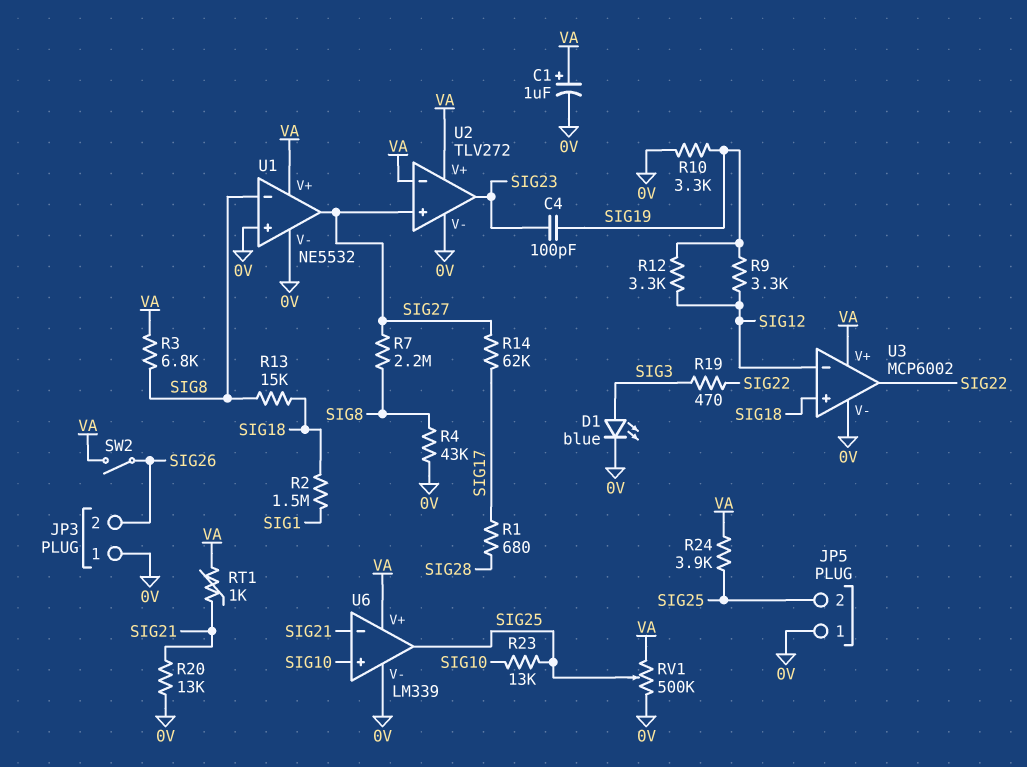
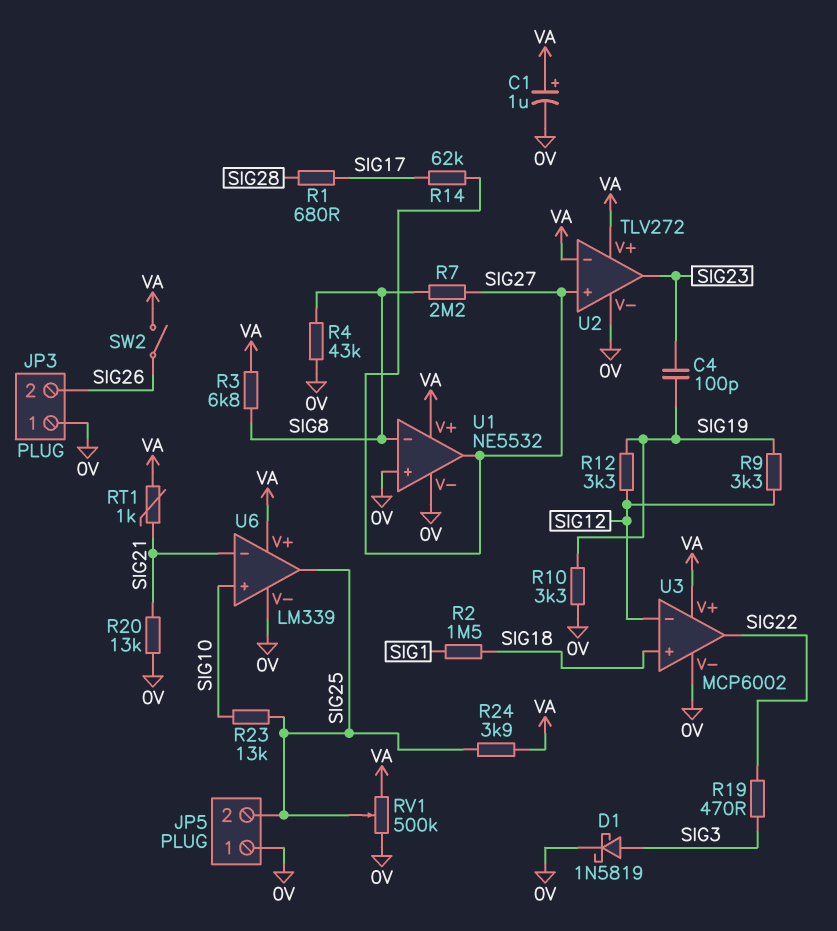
D1: LED blue (A SIG3, K 0V) -> schottky 1N5819 (A SIG3, K 0V)
R13: 15k (SIG8, SIG18) -> none

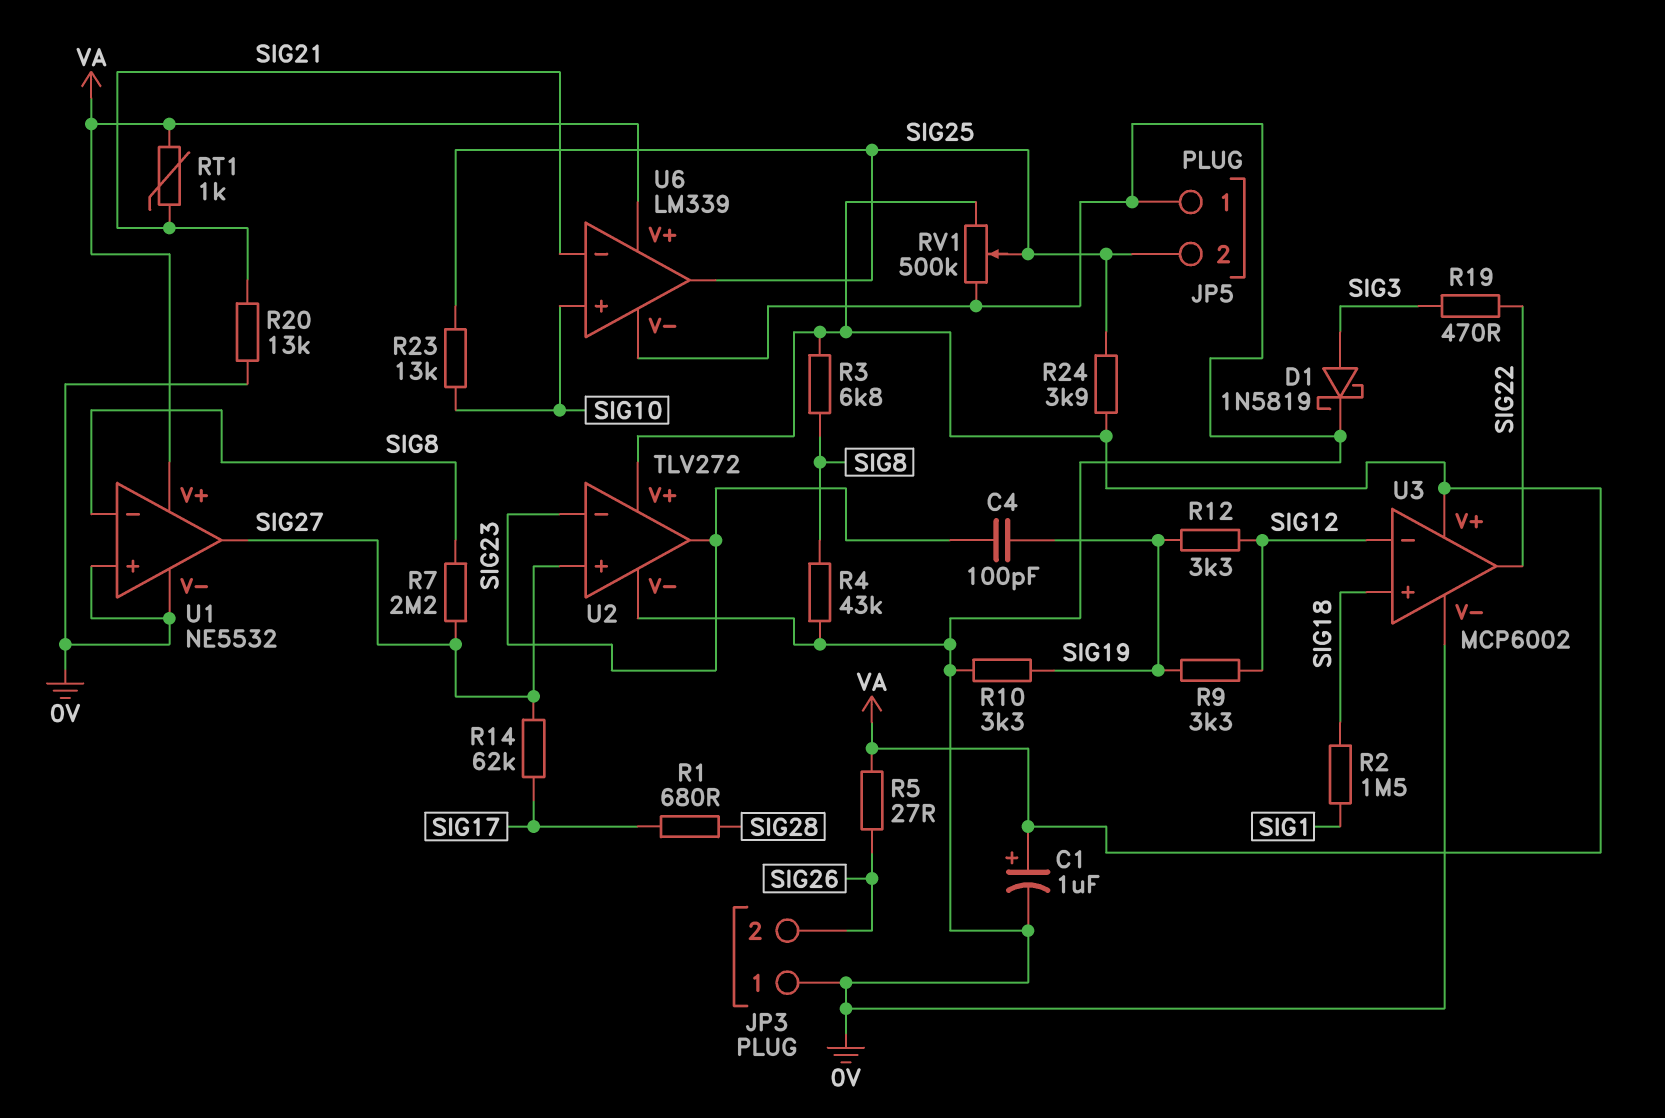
R5: none -> 27 (SIG26, VA)
SW2: switch (SIG26, VA) -> none
U2 pin in-: VA -> SIG23

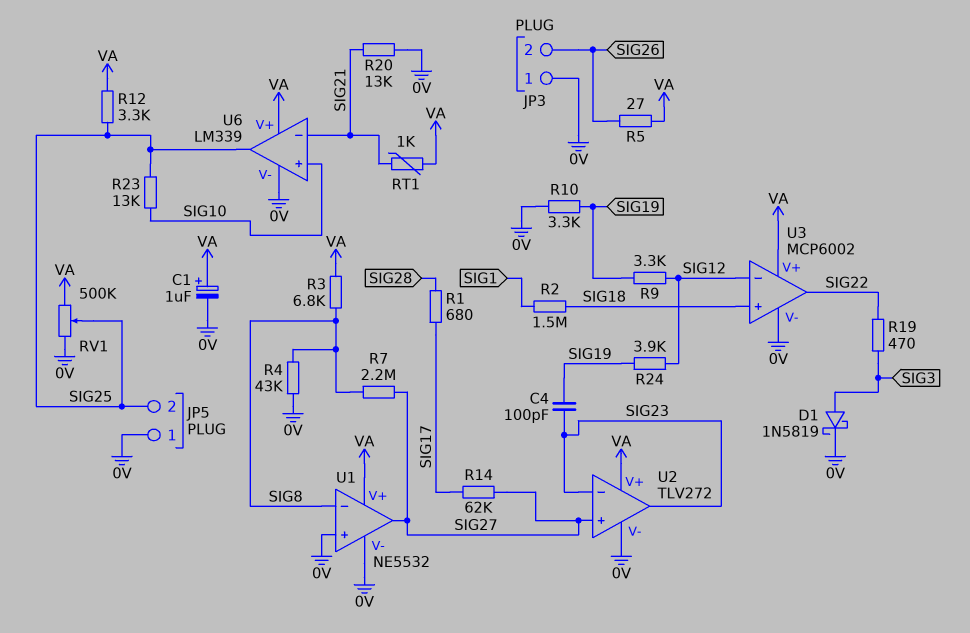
R12: 3.3k (SIG12, SIG19) -> 3.3k (SIG25, VA)
R24: 3.9k (SIG25, VA) -> 3.9k (SIG12, SIG19)

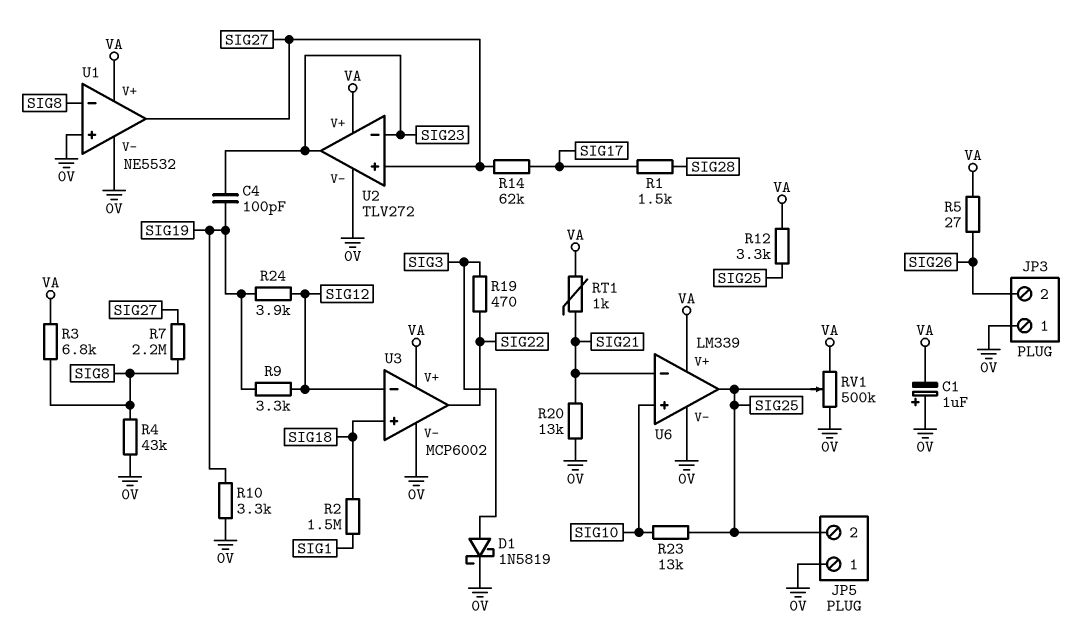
C1: 1uF (plus VA, minus 0V) -> 1uF (plus 0V, minus VA)
R1: 680 (SIG17, SIG28) -> 1.5k (SIG17, SIG28)

